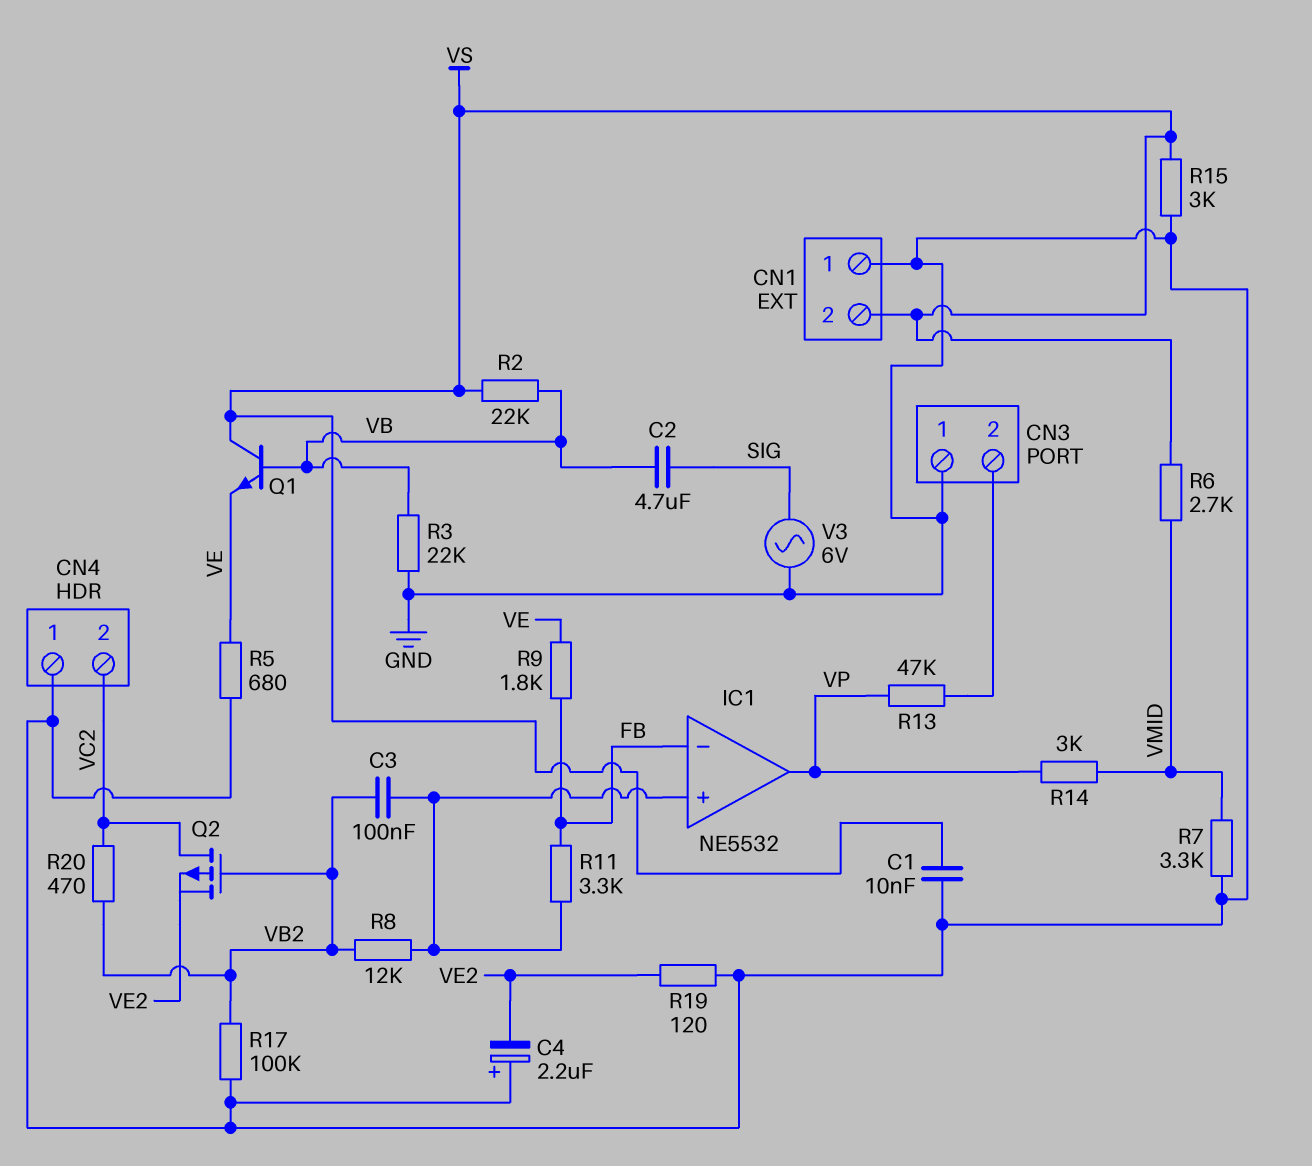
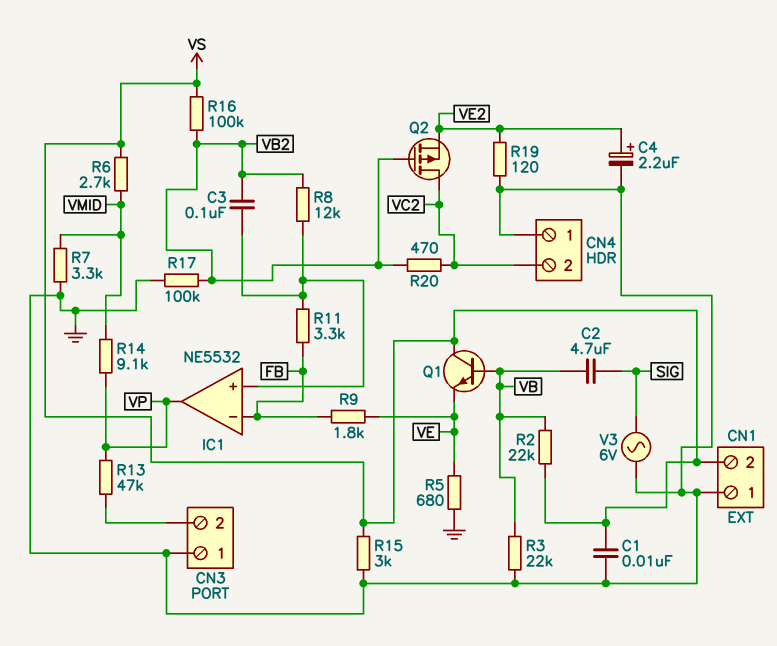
C4: 2.2uF (plus GND, minus VE2) -> 2.2uF (plus VE2, minus GND)
R14: 3k (VMID, VP) -> 9.1k (VMID, VP)
R16: none -> 100k (VB2, VS)

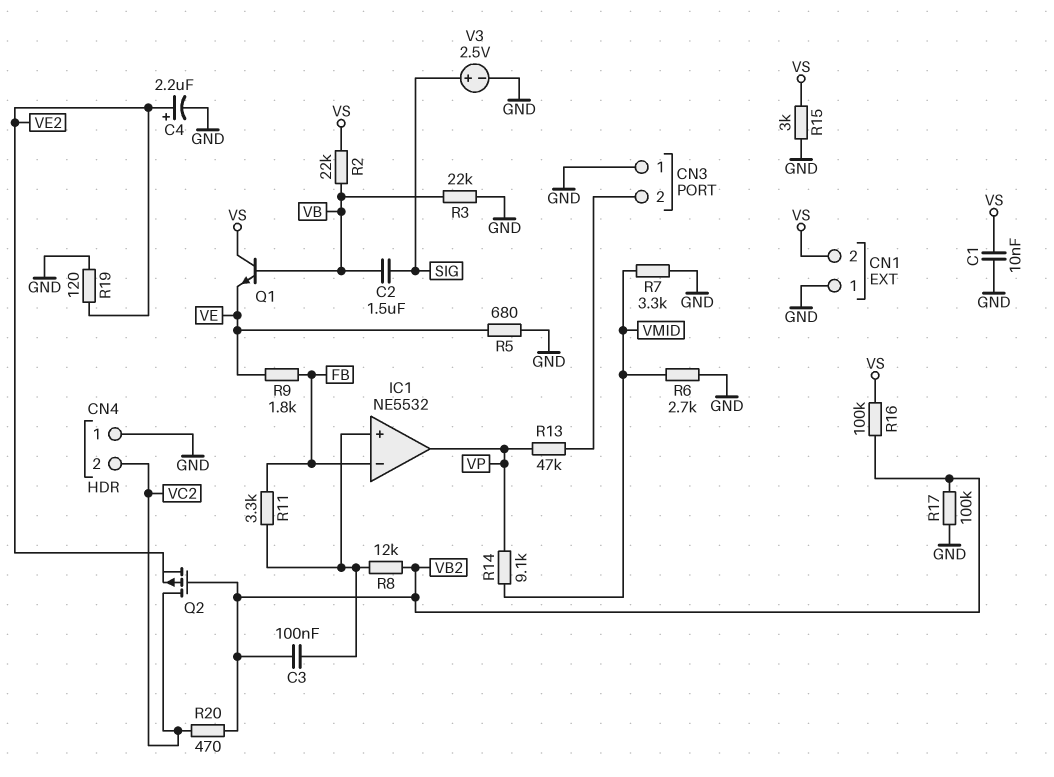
C2: 4.7uF (SIG, VB) -> 1.5uF (SIG, VB)
R6: 2.7k (VMID, VS) -> 2.7k (GND, VMID)
V3: AC 6V (GND, SIG) -> 2.5V (plus SIG, minus GND)

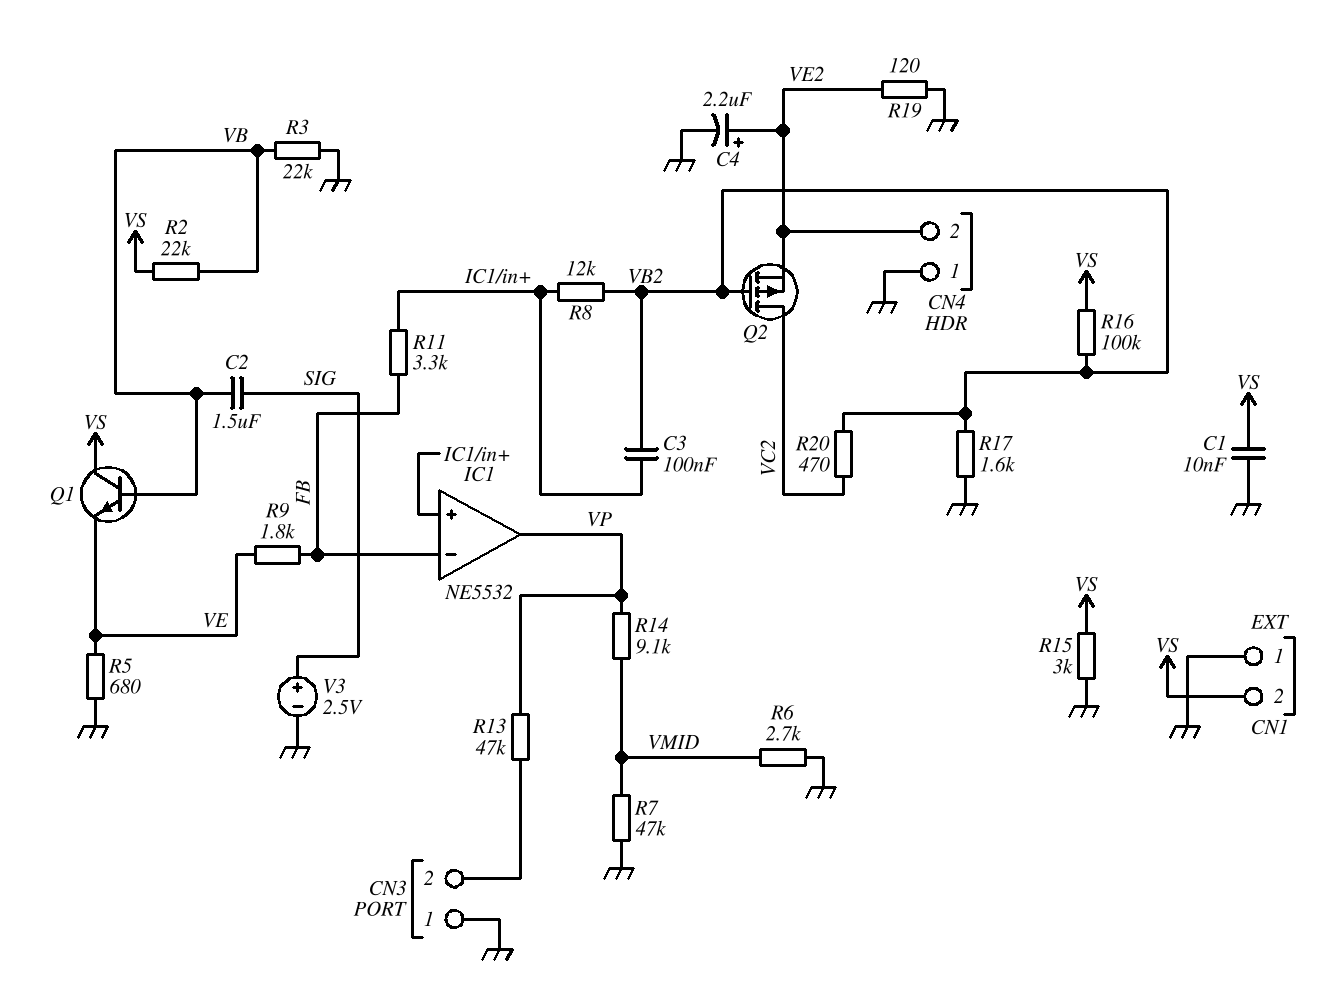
CN4 pin 2: VC2 -> VE2
R7: 3.3k (GND, VMID) -> 47k (GND, VMID)
R17: 100k (GND, VB2) -> 1.6k (GND, VB2)

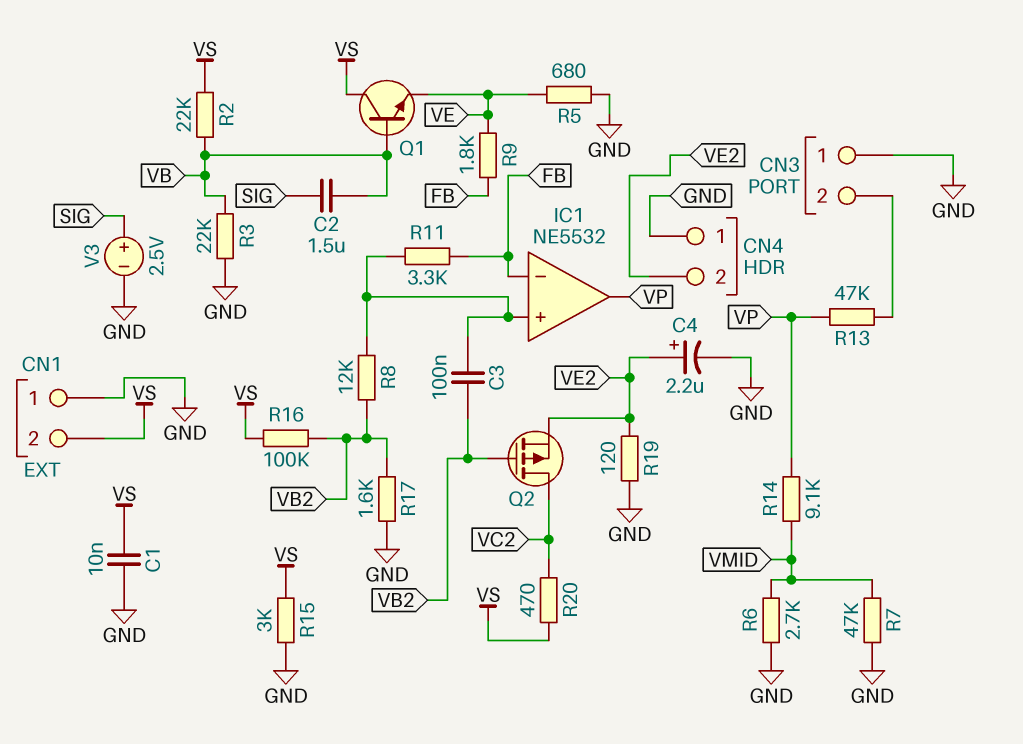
R20: 470 (VB2, VC2) -> 470 (VC2, VS)

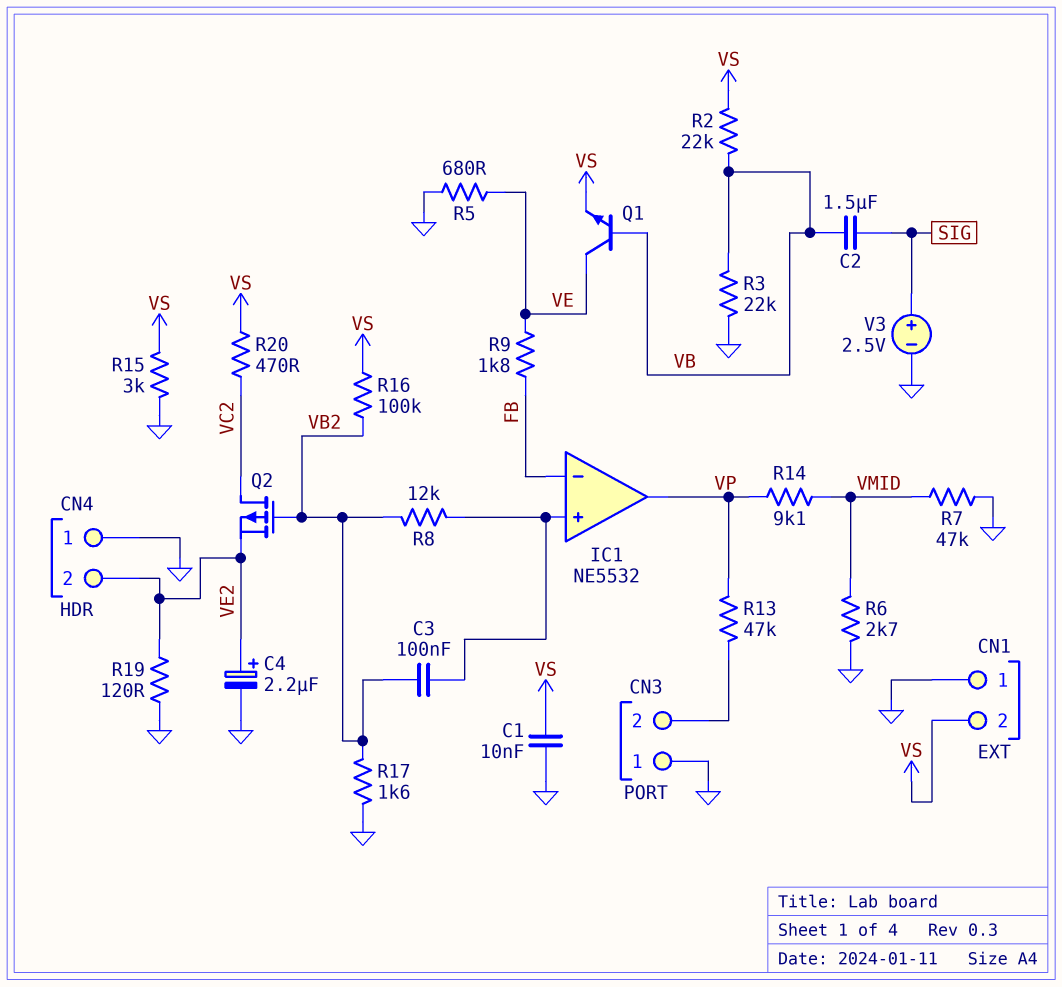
Q1: NPN (B VB, C VS, E VE) -> NPN (B VB, C VE, E VS)
R11: 3.3k (FB, IC1/in+) -> none

